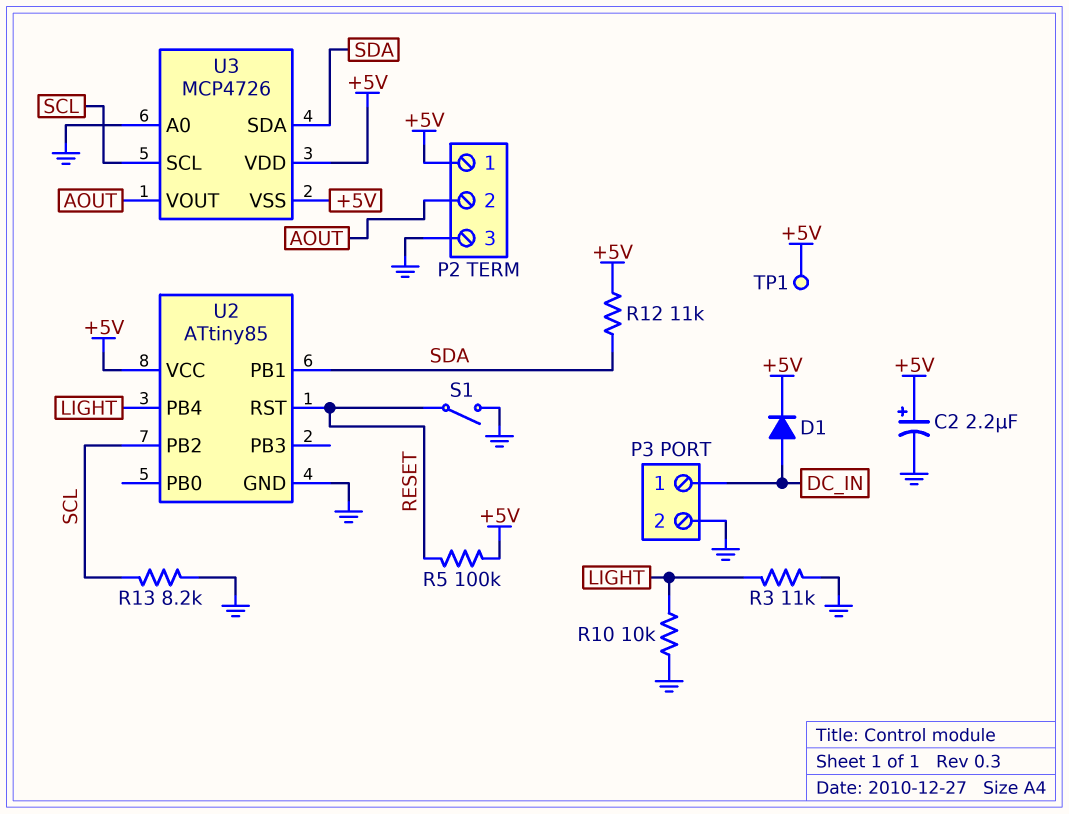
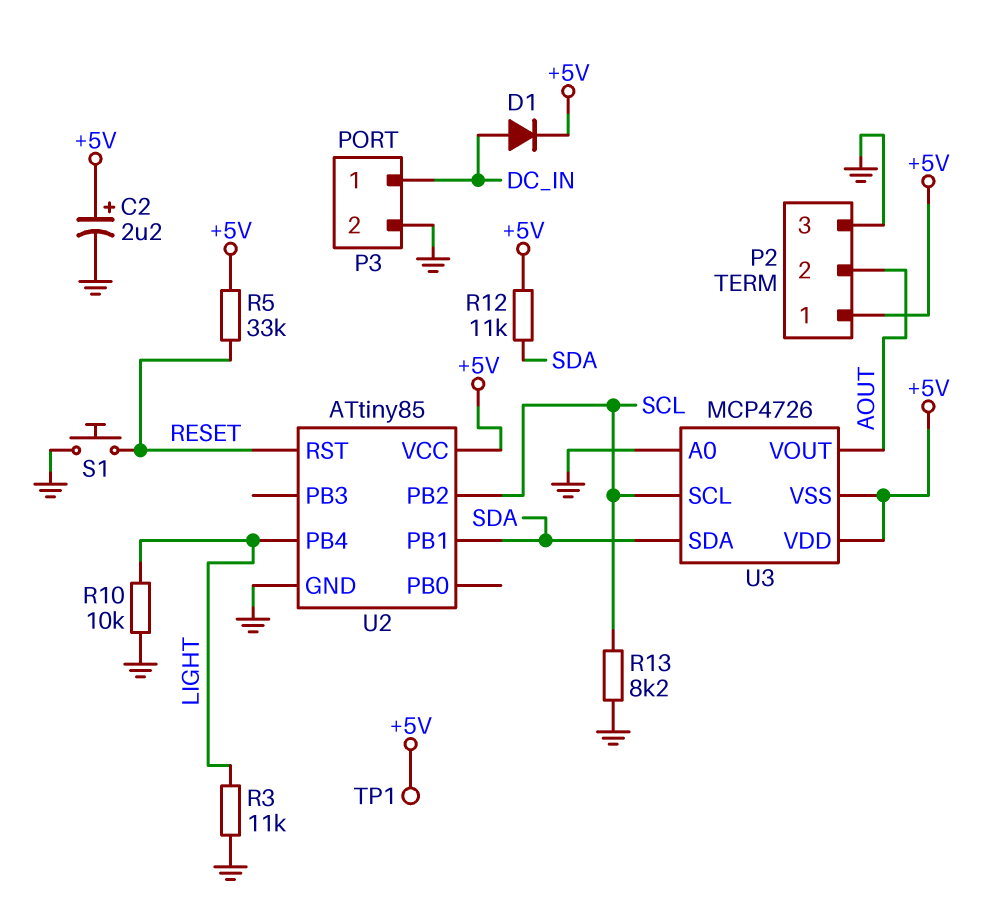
R5: 100k (+5V, RESET) -> 33k (+5V, RESET)
S1: switch (GND, RESET) -> button (GND, RESET)

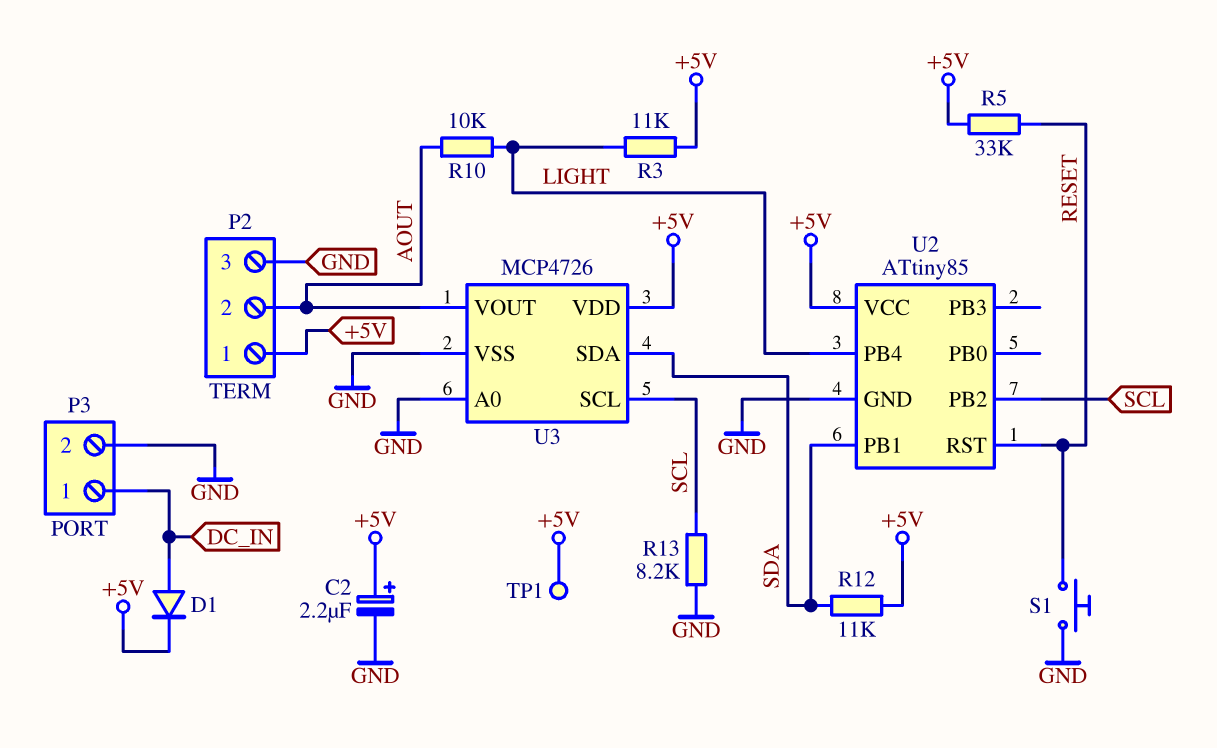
R3: 11k (GND, LIGHT) -> 11k (+5V, LIGHT)
R10: 10k (GND, LIGHT) -> 10k (AOUT, LIGHT)
U3 pin VSS: +5V -> GND

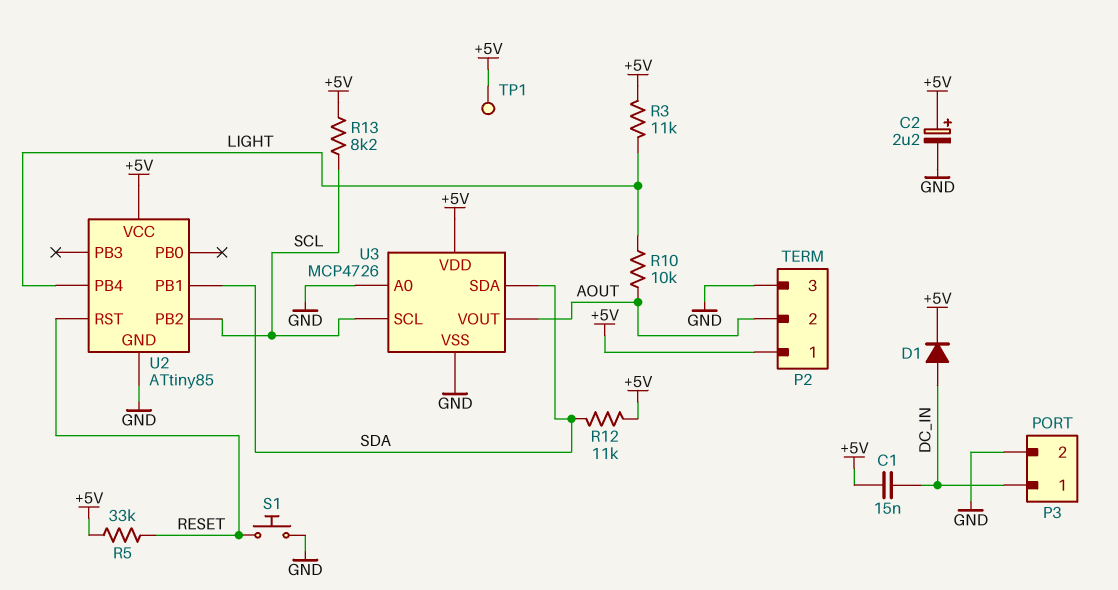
C1: none -> 15nF (+5V, DC_IN)
R13: 8.2k (GND, SCL) -> 8.2k (+5V, SCL)

